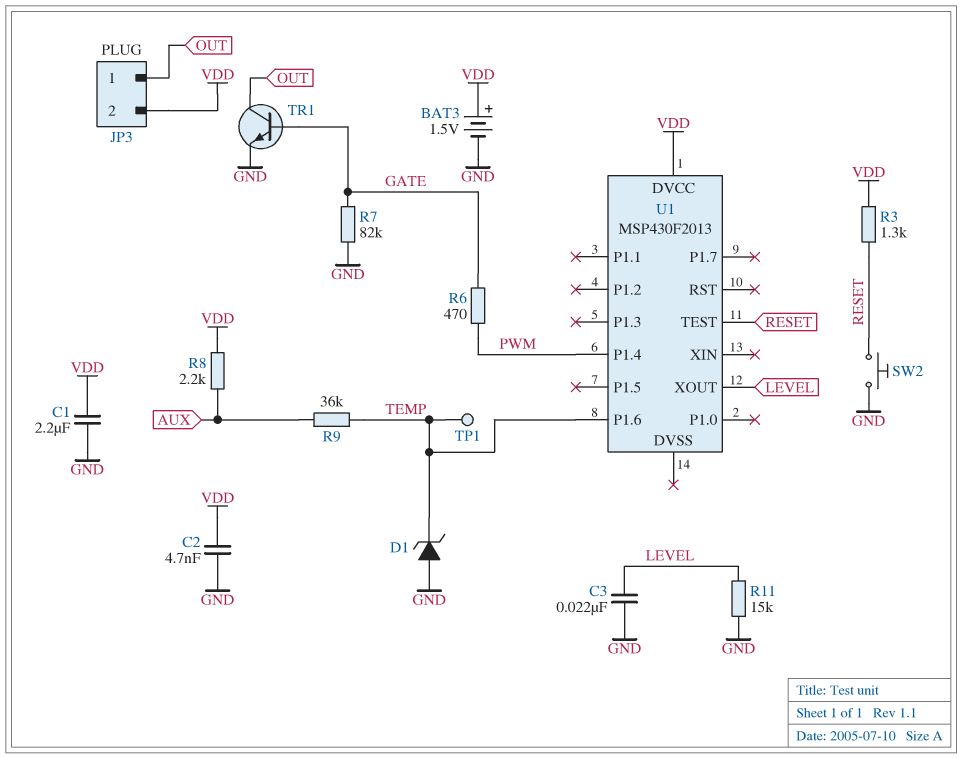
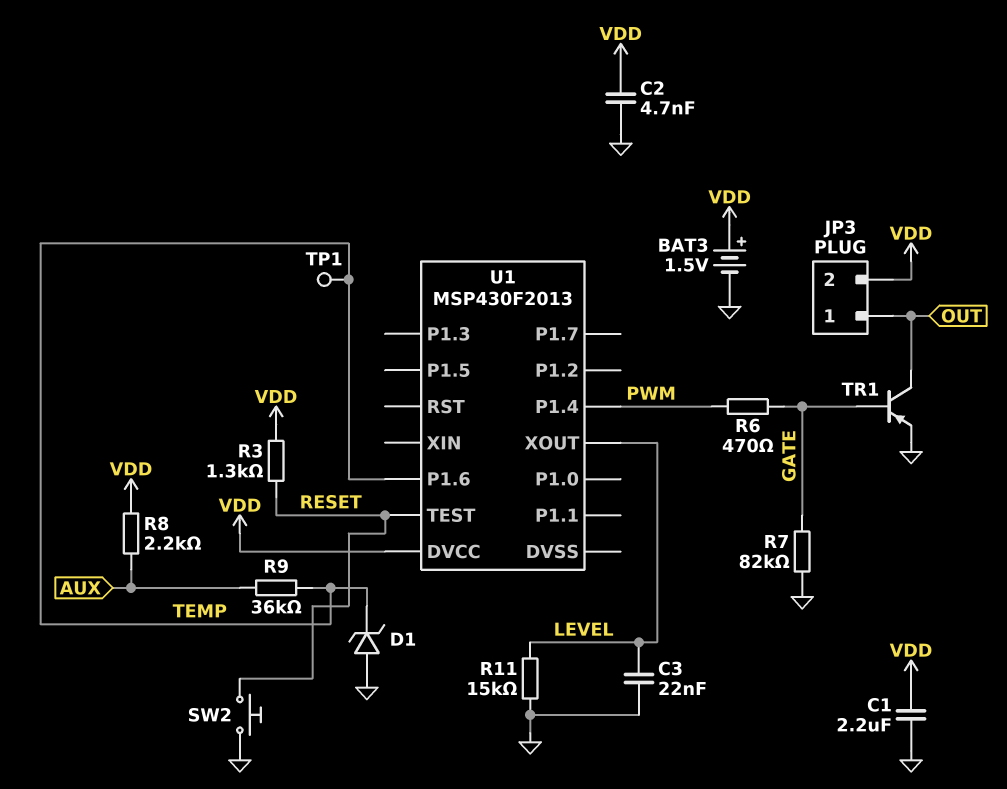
TR1: NPN (B GATE, C OUT, E GND) -> PNP (B GATE, C OUT, E GND)

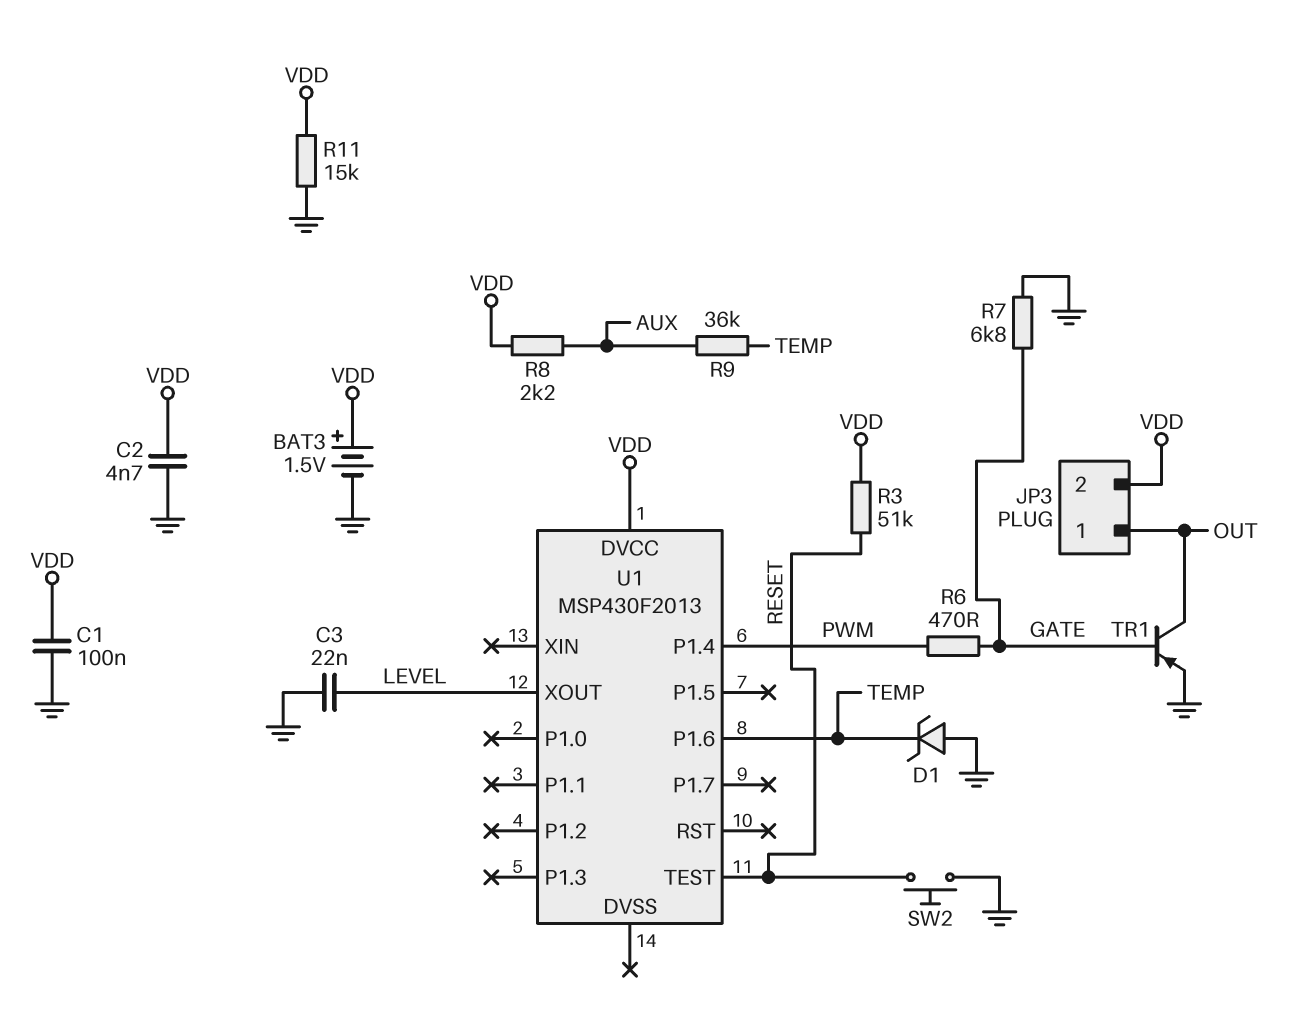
C1: 2.2uF (GND, VDD) -> 100nF (GND, VDD)
R3: 1.3k (RESET, VDD) -> 51k (RESET, VDD)
R7: 82k (GATE, GND) -> 6.8k (GATE, GND)
R11: 15k (GND, LEVEL) -> 15k (GND, VDD)
TP1: test point (TEMP) -> none

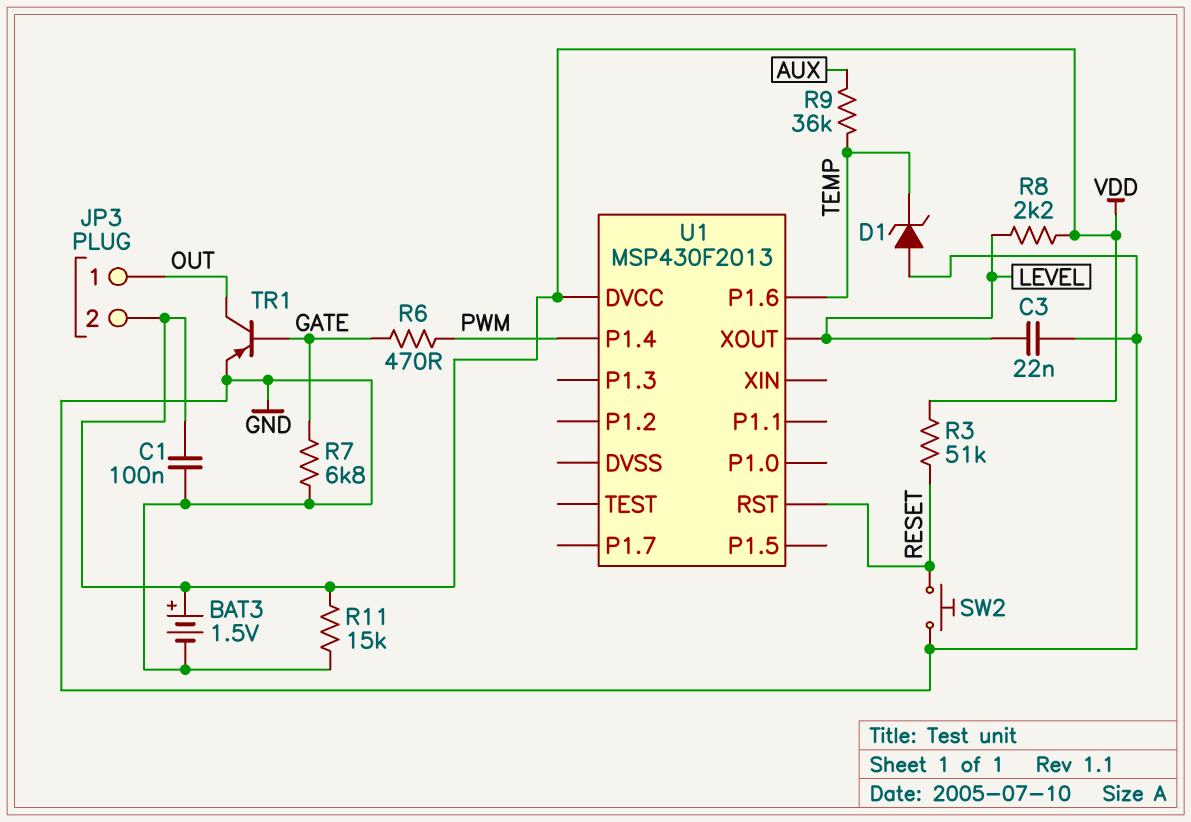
C2: 4.7nF (GND, VDD) -> none
R8: 2.2k (AUX, VDD) -> 2.2k (LEVEL, VDD)
U1 pin RST: none -> RESET
U1 pin TEST: RESET -> none

